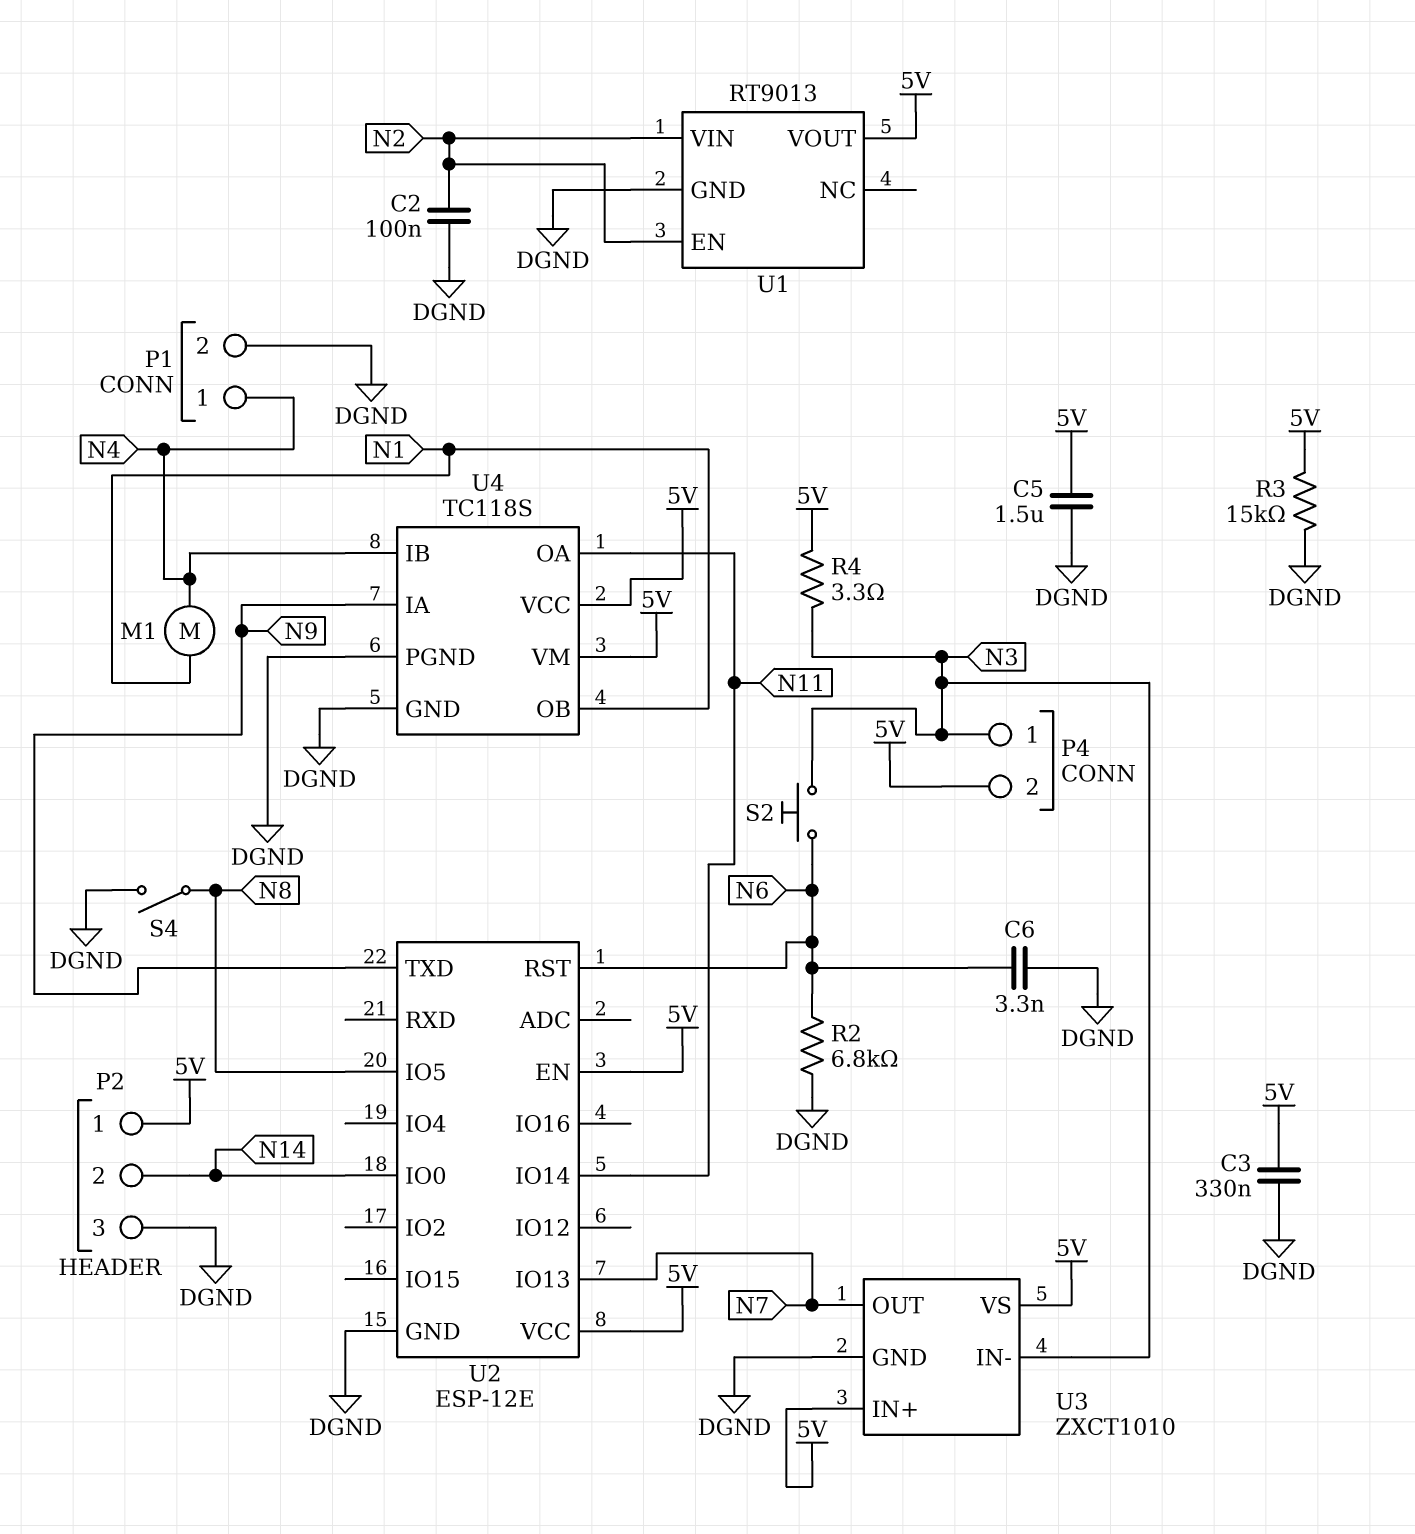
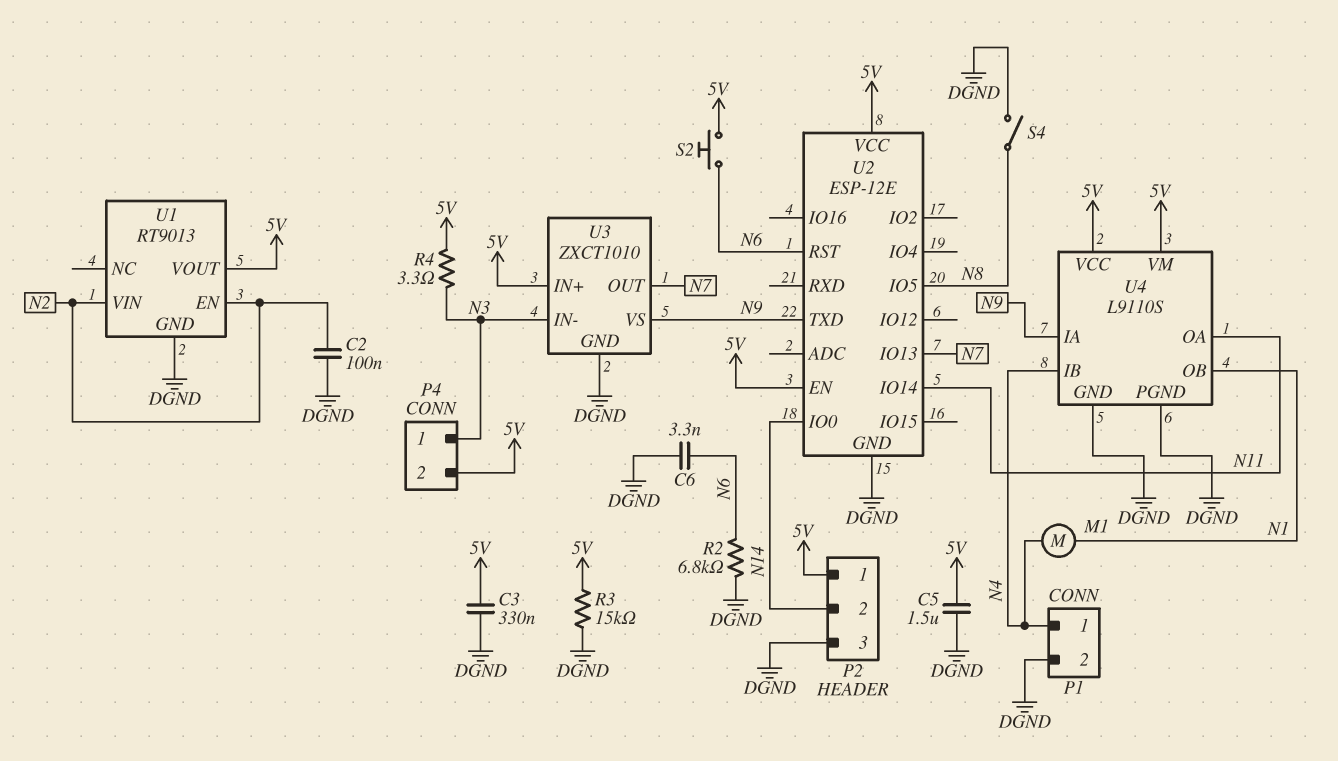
S2: button (N3, N6) -> button (5V, N6)
U3 pin VS: 5V -> N9
U4: TC118S -> L9110S

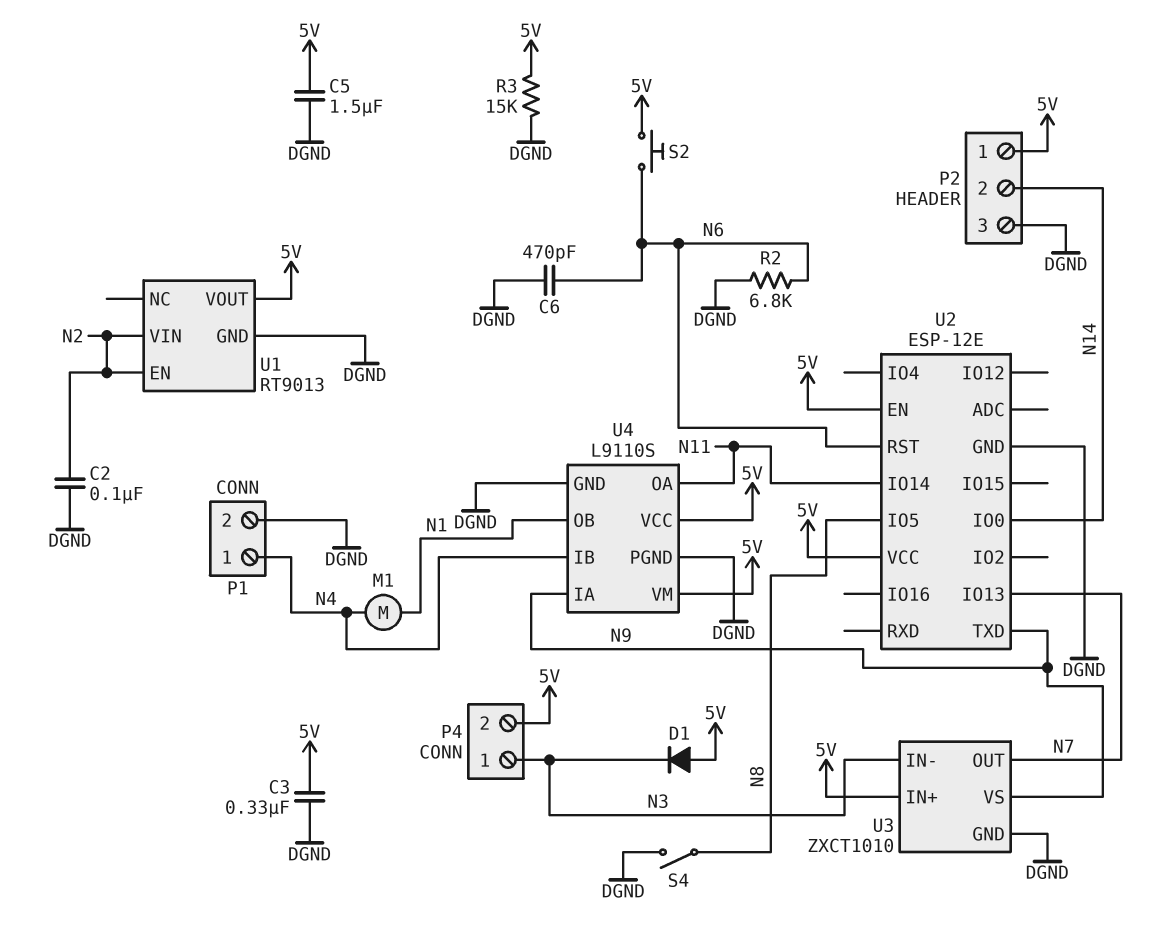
C6: 3.3nF (DGND, N6) -> 470pF (DGND, N6)
D1: none -> diode (A 5V, K N3)
R4: 3.3 (5V, N3) -> none

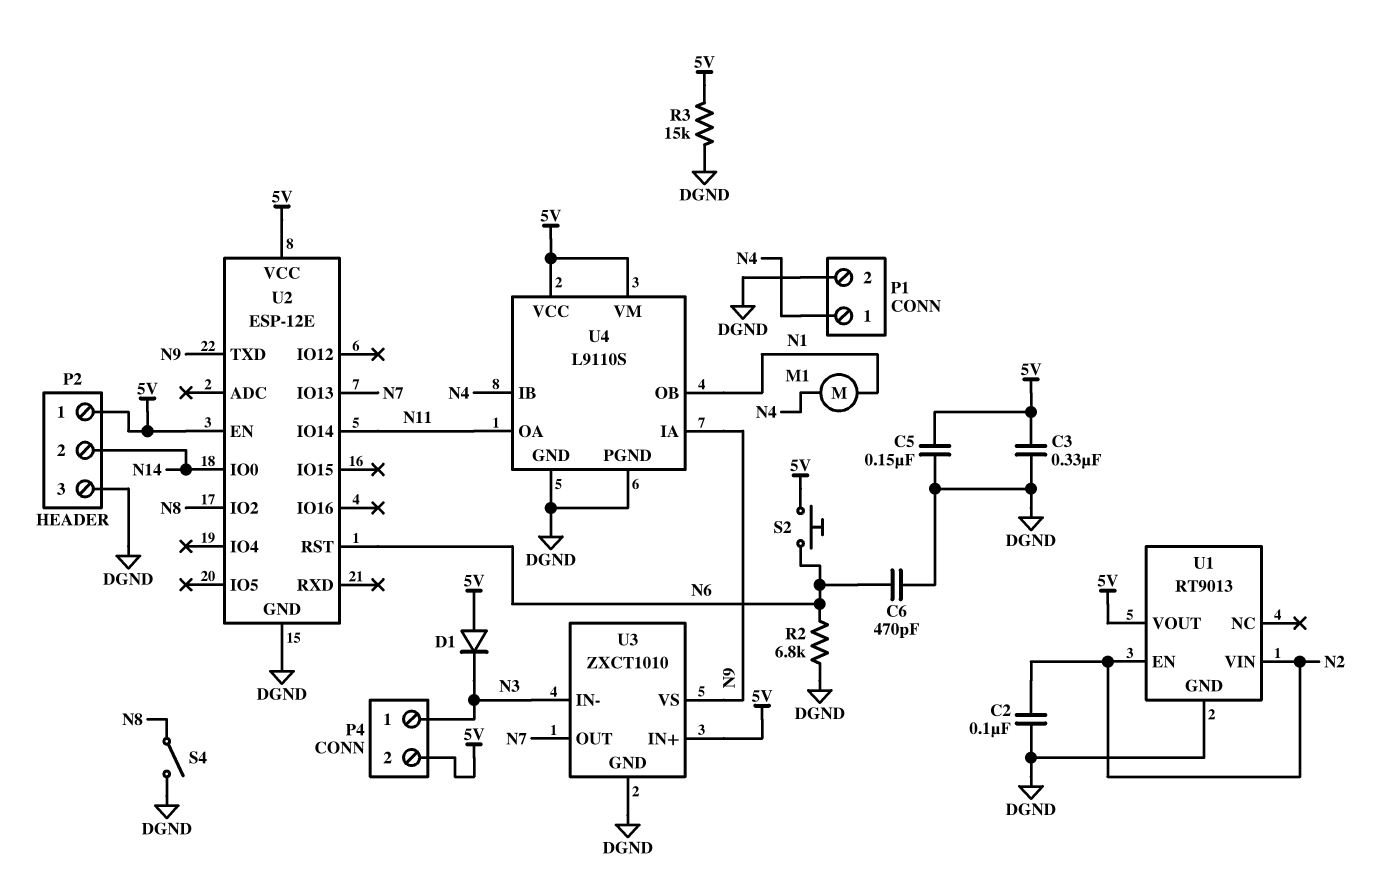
C5: 1.5uF (5V, DGND) -> 150nF (5V, DGND)
U2 pin IO2: none -> N8
U2 pin IO5: N8 -> none

